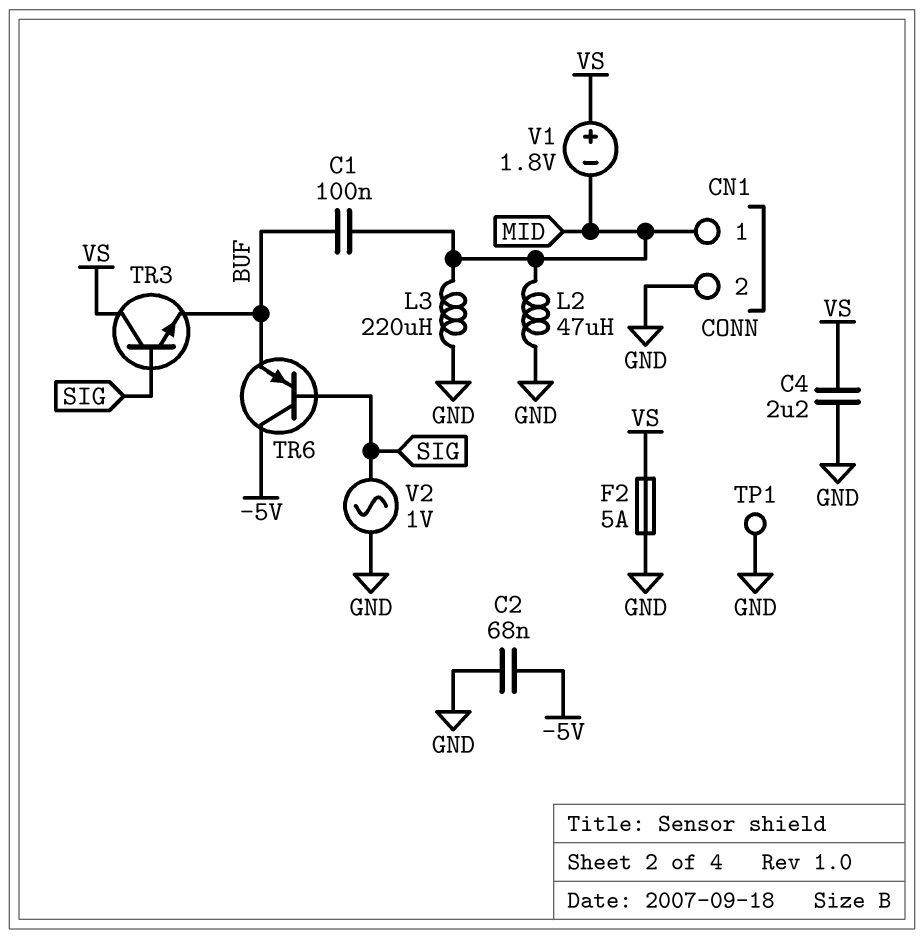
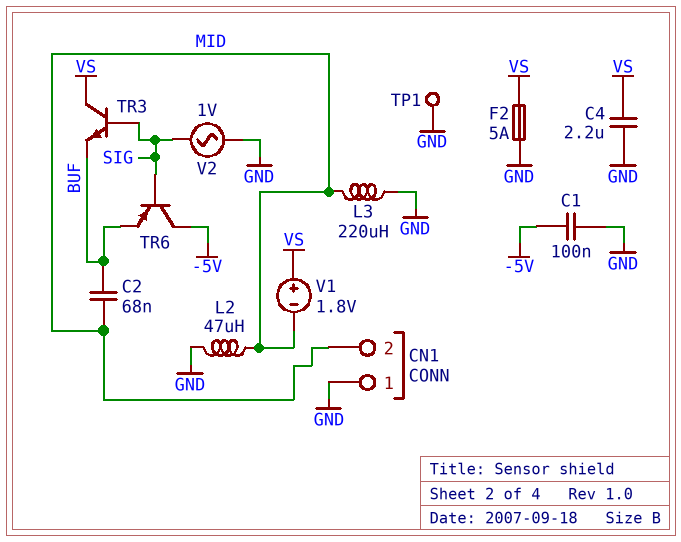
C1: 100nF (BUF, MID) -> 100nF (-5V, GND)
C2: 68nF (-5V, GND) -> 68nF (BUF, MID)
CN1 pin 1: MID -> GND
CN1 pin 2: GND -> MID

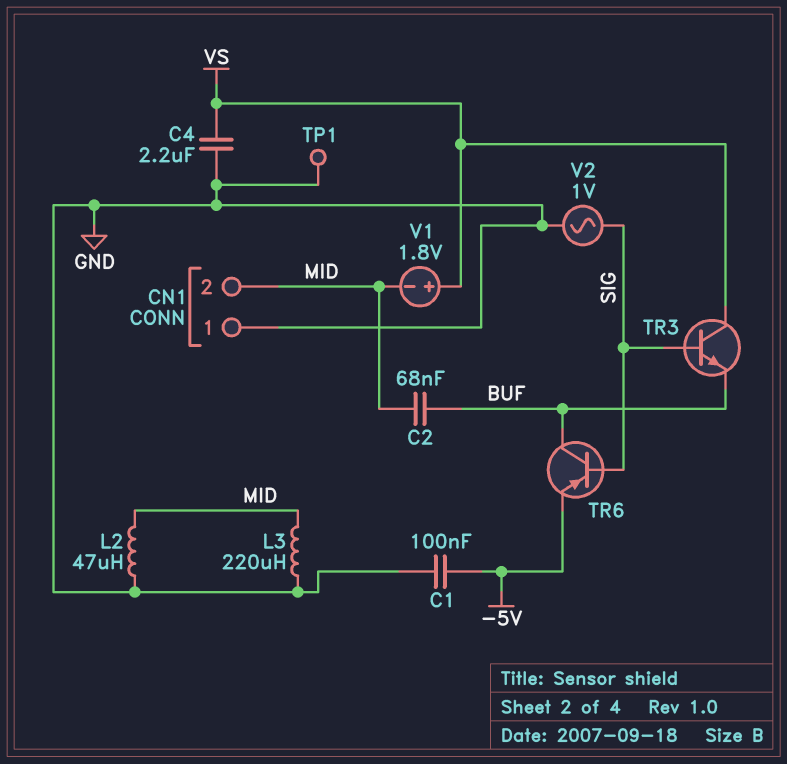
F2: 5A (GND, VS) -> none
TR6: PNP (B SIG, C -5V, E BUF) -> PNP (B SIG, C BUF, E -5V)

